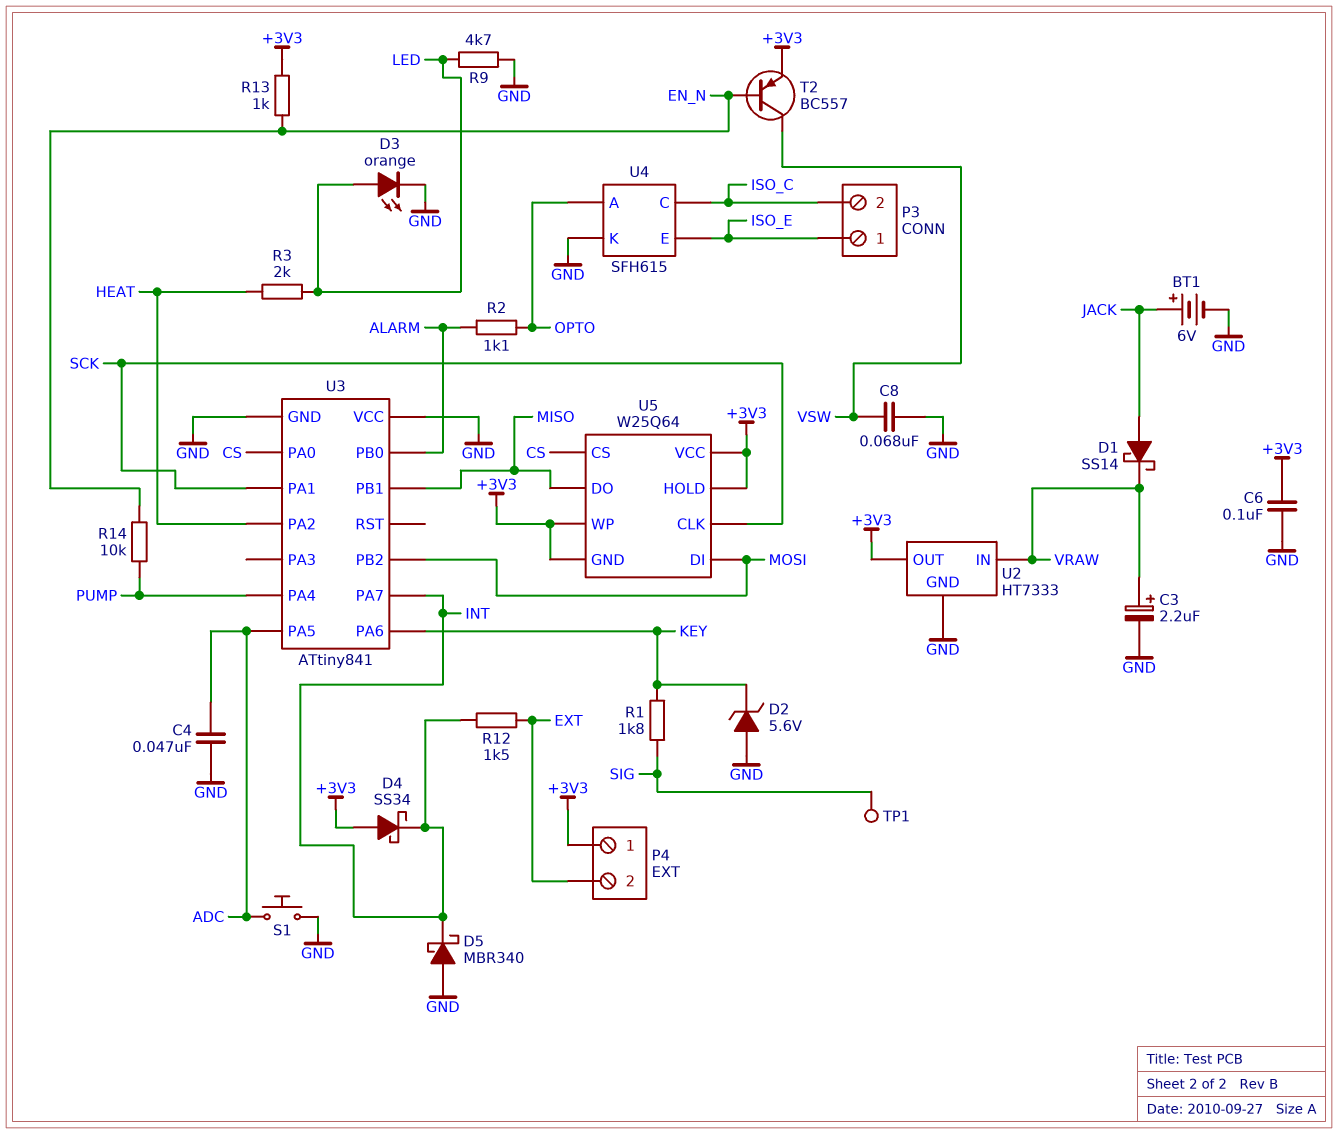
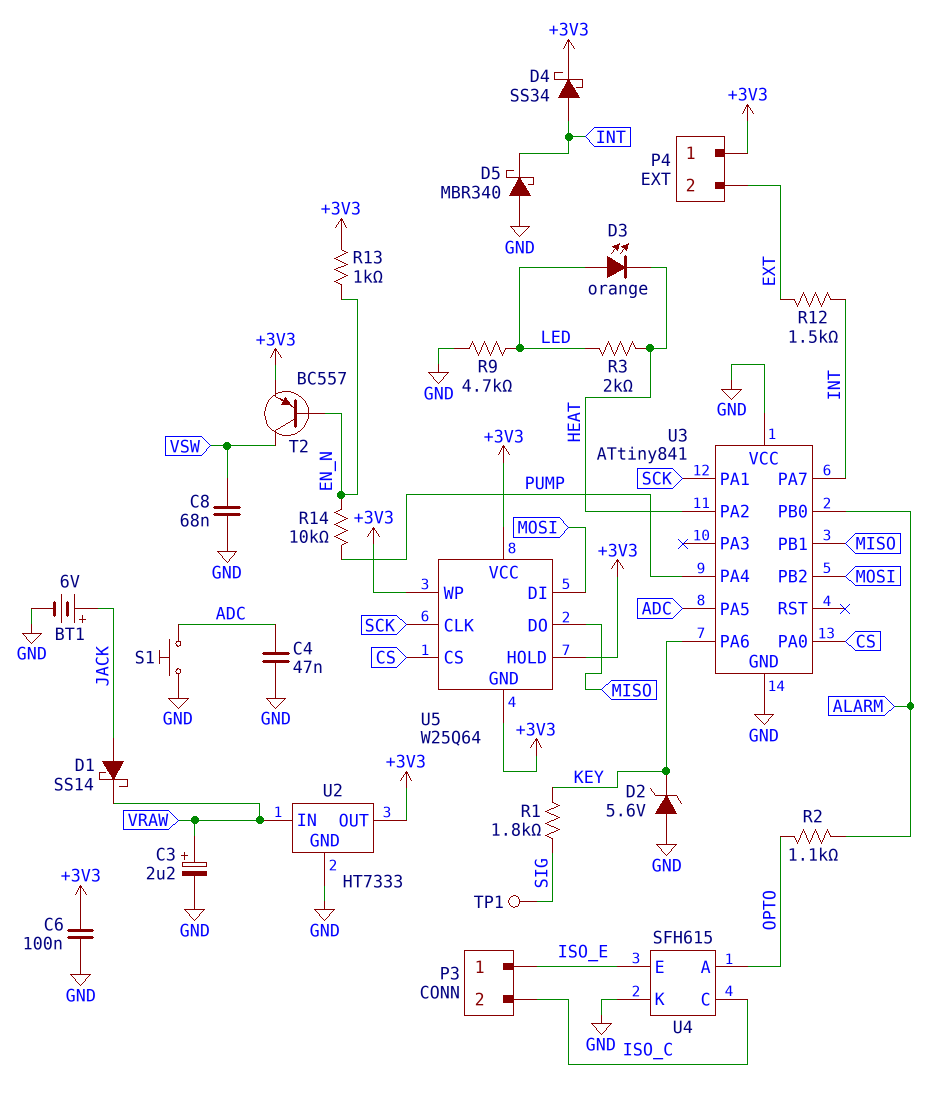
D3: LED orange (A LED, K GND) -> LED orange (A LED, K HEAT)
D4: schottky SS34 (A +3V3, K INT) -> schottky SS34 (A INT, K +3V3)

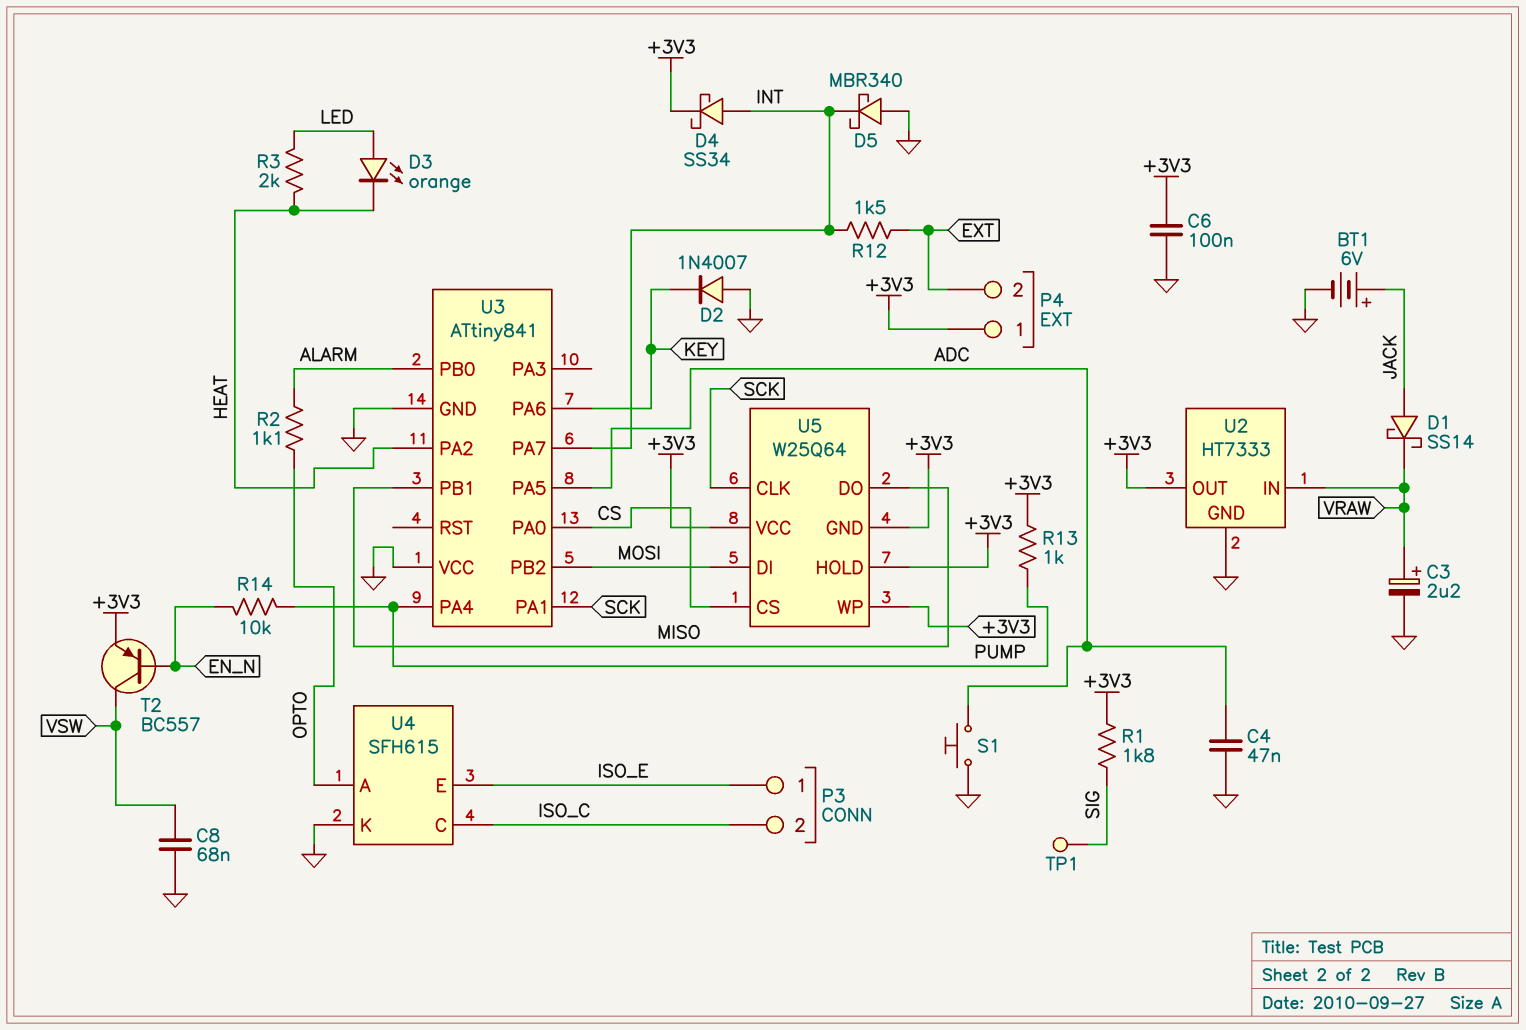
D2: zener 5.6V (A GND, K KEY) -> diode 1N4007 (A GND, K KEY)
R1: 1.8k (KEY, SIG) -> 1.8k (+3V3, SIG)
R9: 4.7k (GND, LED) -> none
R13: 1k (+3V3, EN_N) -> 1k (+3V3, PUMP)

